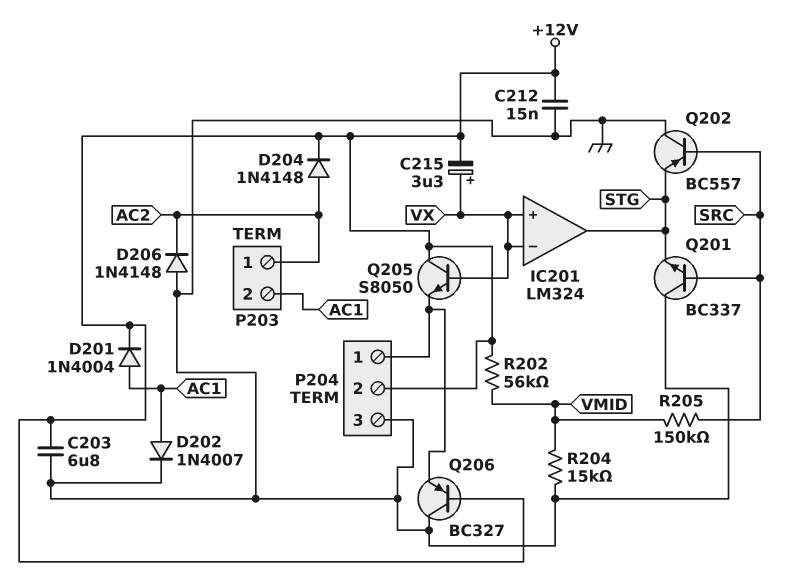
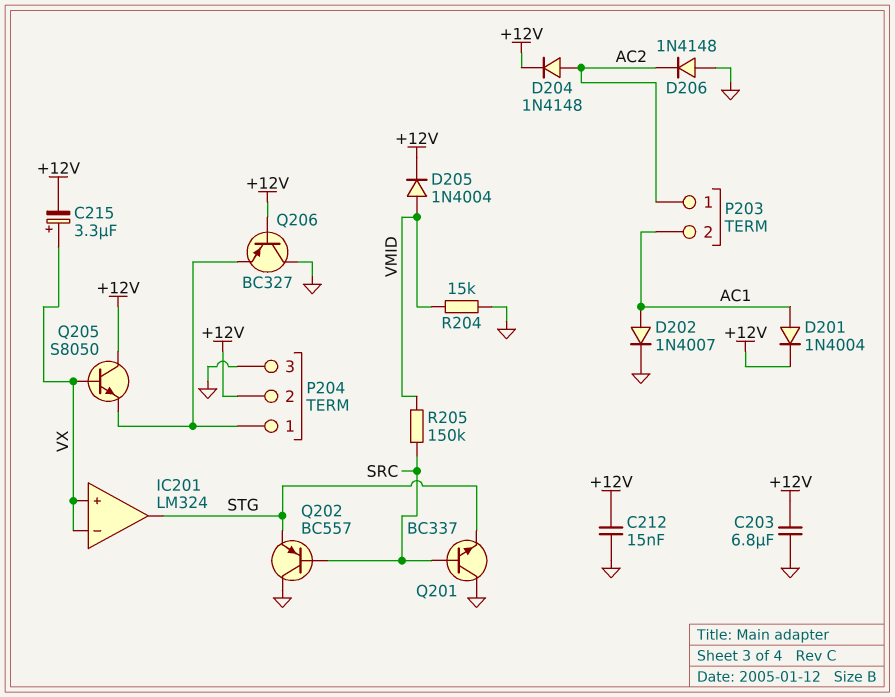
D205: none -> diode 1N4004 (A VMID, K +12V)
R202: 56k (+12V, VMID) -> none

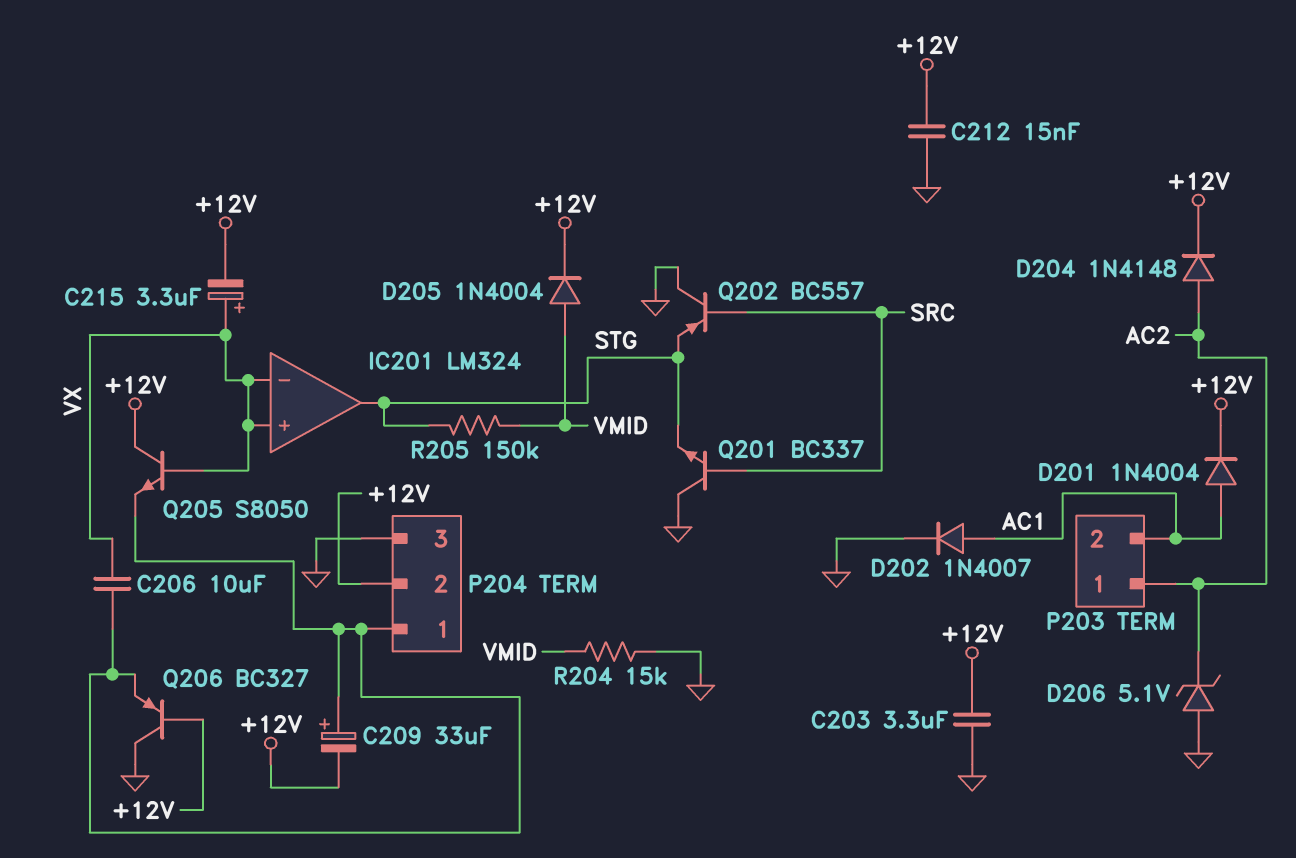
C203: 6.8uF (+12V, GND) -> 3.3uF (+12V, GND)
C206: none -> 10uF (P204/1, VX)
C209: none -> 33uF (plus P204/1, minus +12V)
D206: diode 1N4148 (A GND, K AC2) -> zener 5.1V (A GND, K AC2)
R205: 150k (SRC, VMID) -> 150k (STG, VMID)

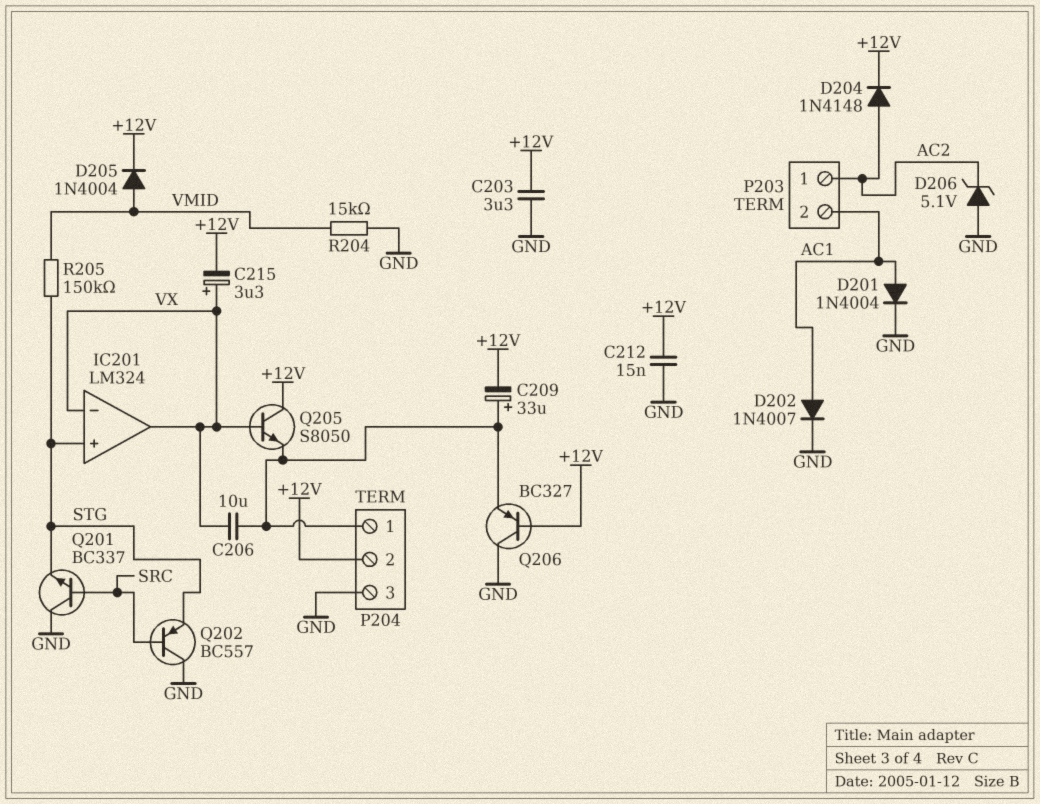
D201: diode 1N4004 (A AC1, K +12V) -> diode 1N4004 (A AC1, K GND)
IC201 pin in+: VX -> STG
IC201 pin out: STG -> VX

